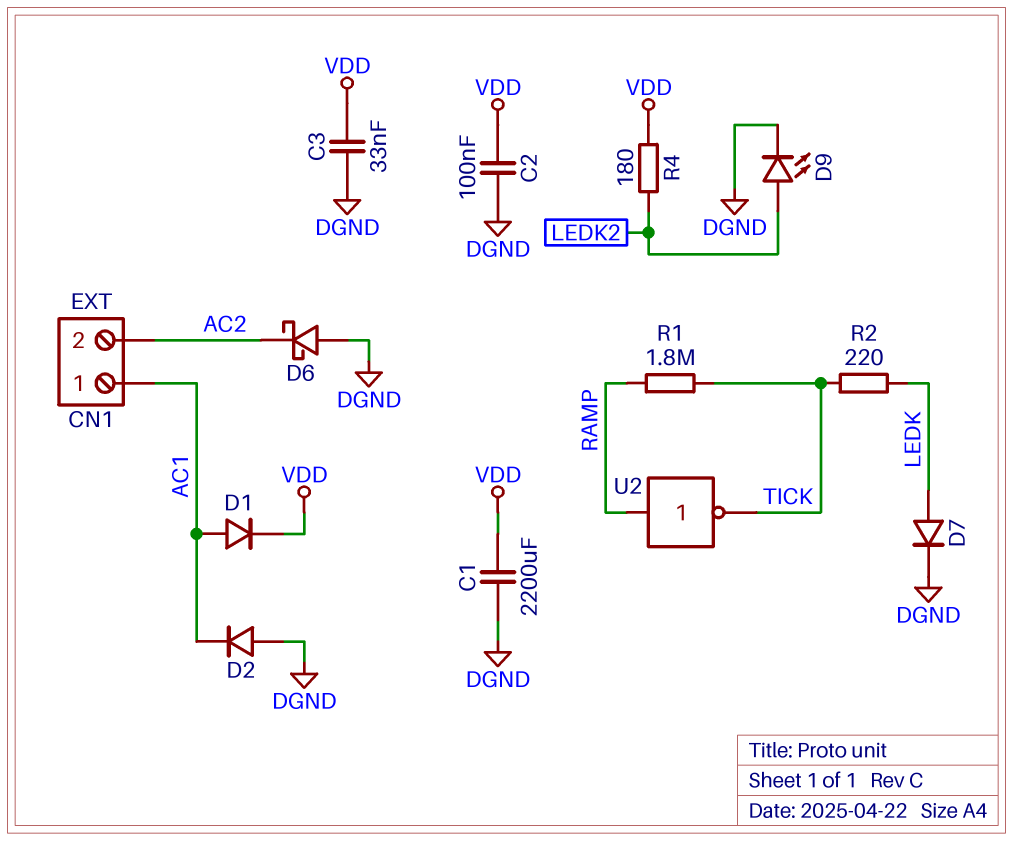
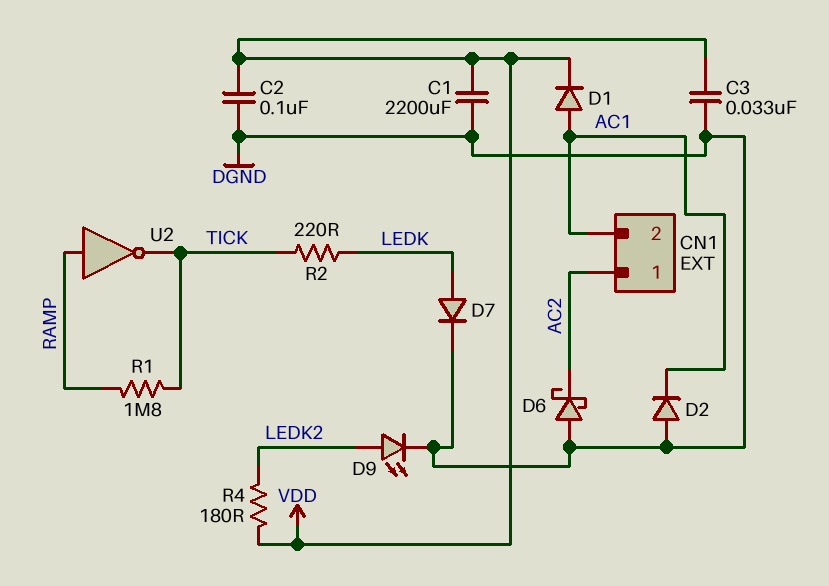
CN1 pin 1: AC1 -> AC2
CN1 pin 2: AC2 -> AC1

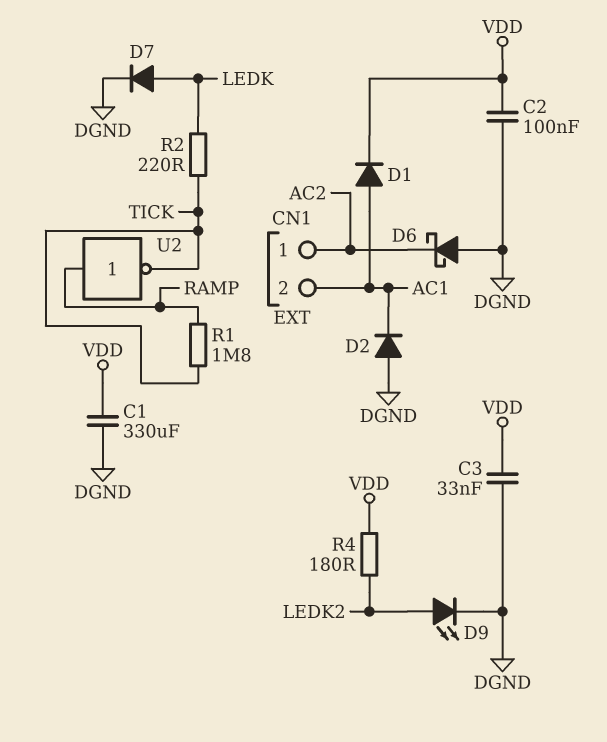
C1: 2200uF (DGND, VDD) -> 330uF (DGND, VDD)

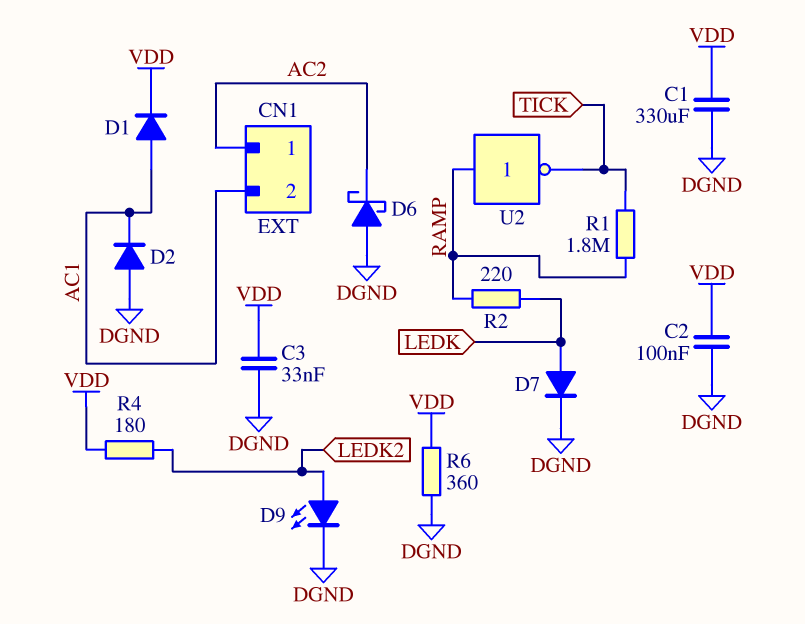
R2: 220 (LEDK, TICK) -> 220 (LEDK, RAMP)
R6: none -> 360 (DGND, VDD)

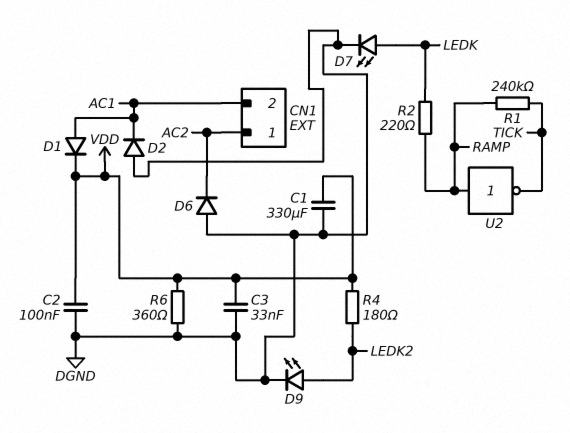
D6: schottky (A DGND, K AC2) -> diode (A DGND, K AC2)
D7: diode (A LEDK, K DGND) -> LED (A LEDK, K DGND)
R1: 1.8M (RAMP, TICK) -> 240k (RAMP, TICK)

